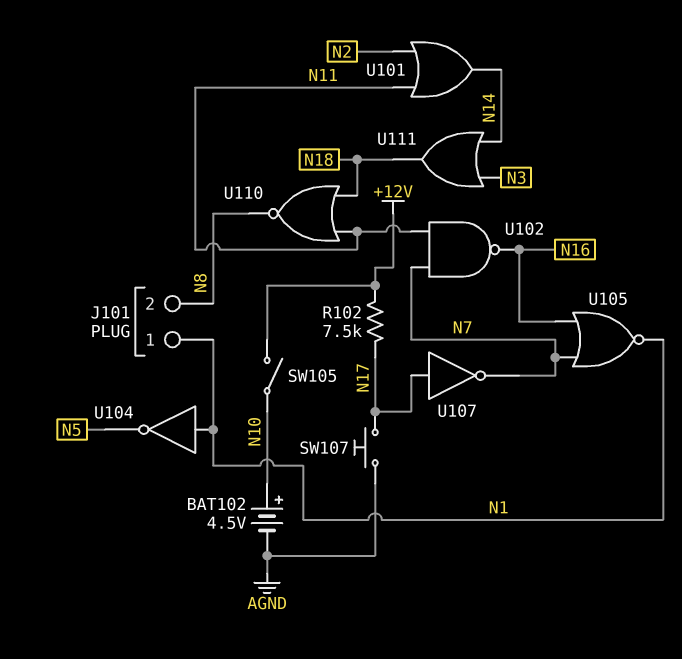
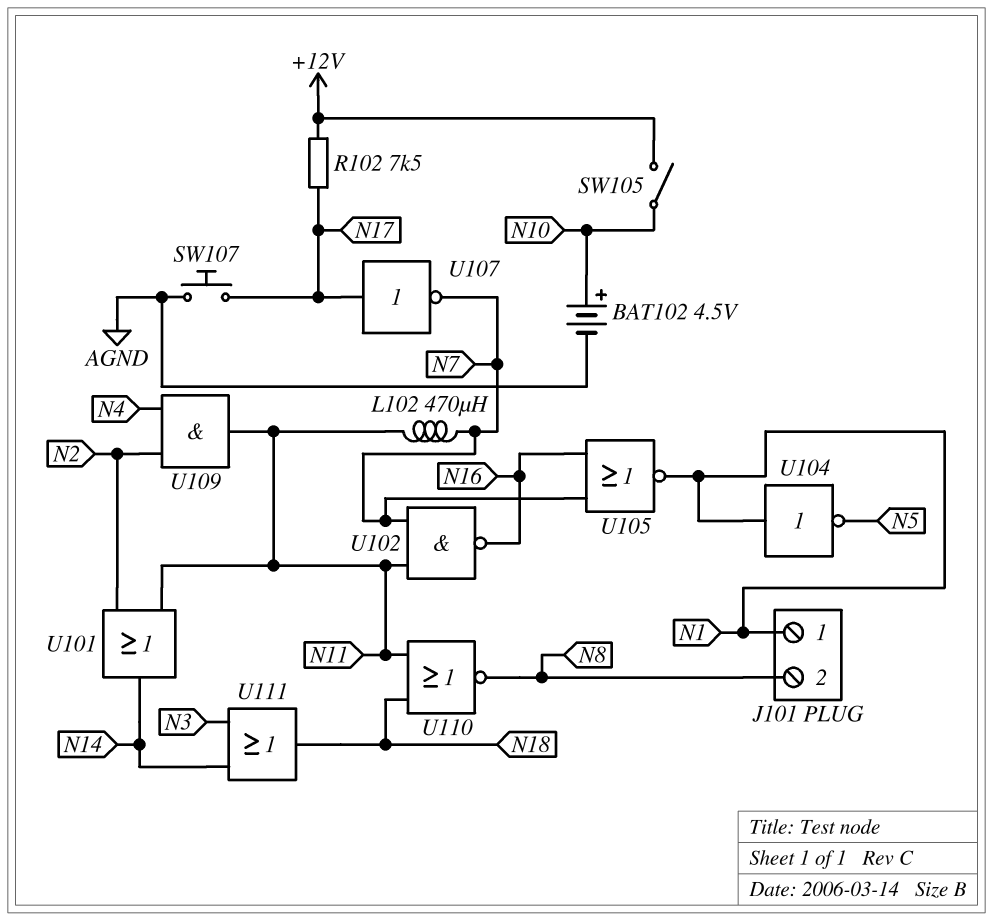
L102: none -> 470uH (N7, N11)
U109: none -> AND (in N2, in N4, out N11)

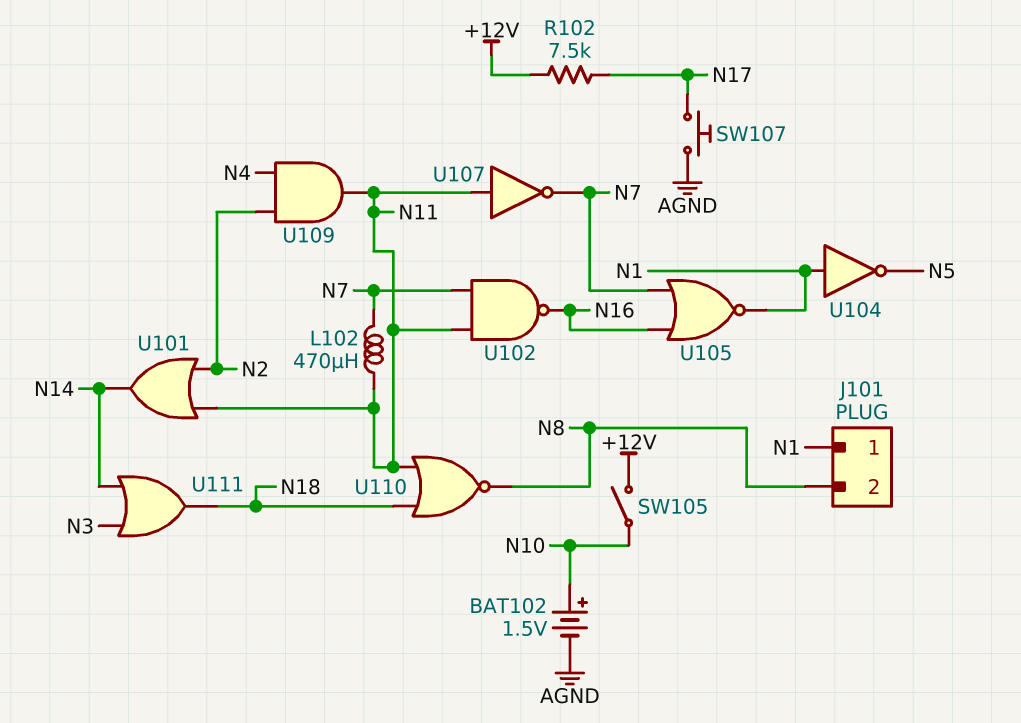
BAT102: 4.5V (plus N10, minus AGND) -> 1.5V (plus N10, minus AGND)
U107: NOT (in N17, out N7) -> NOT (in N11, out N7)

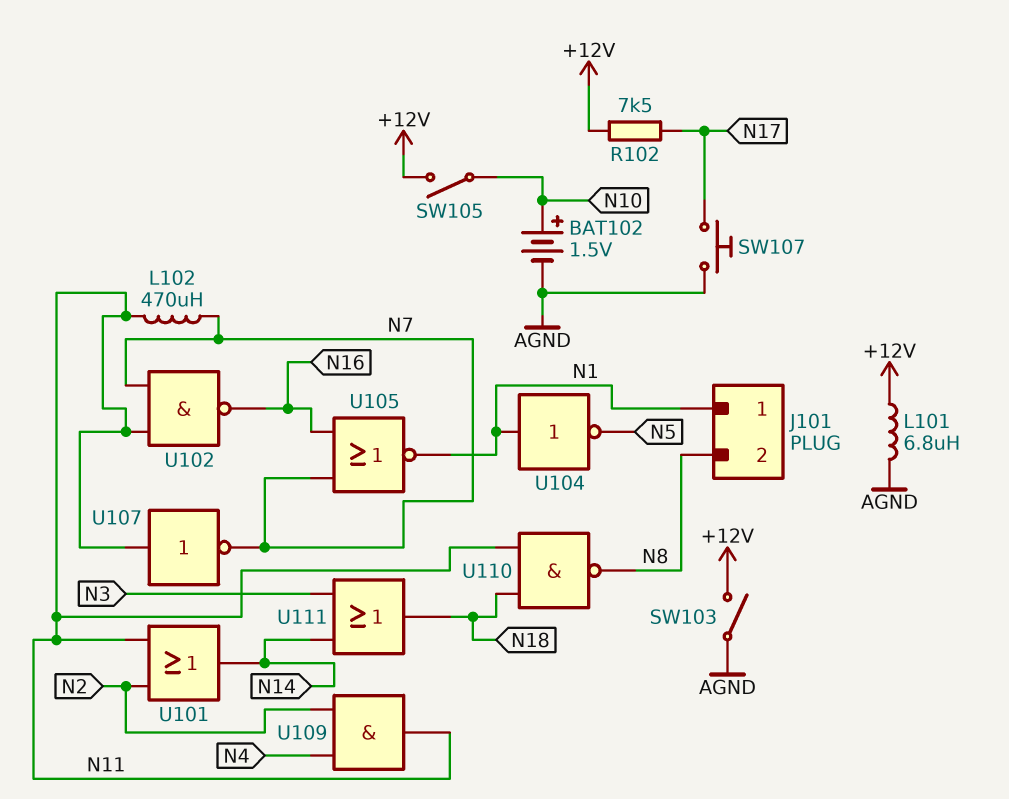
L101: none -> 6.8uH (+12V, AGND)
SW103: none -> switch (+12V, AGND)
U110: NOR (in N11, in N18, out N8) -> NAND (in N11, in N18, out N8)

